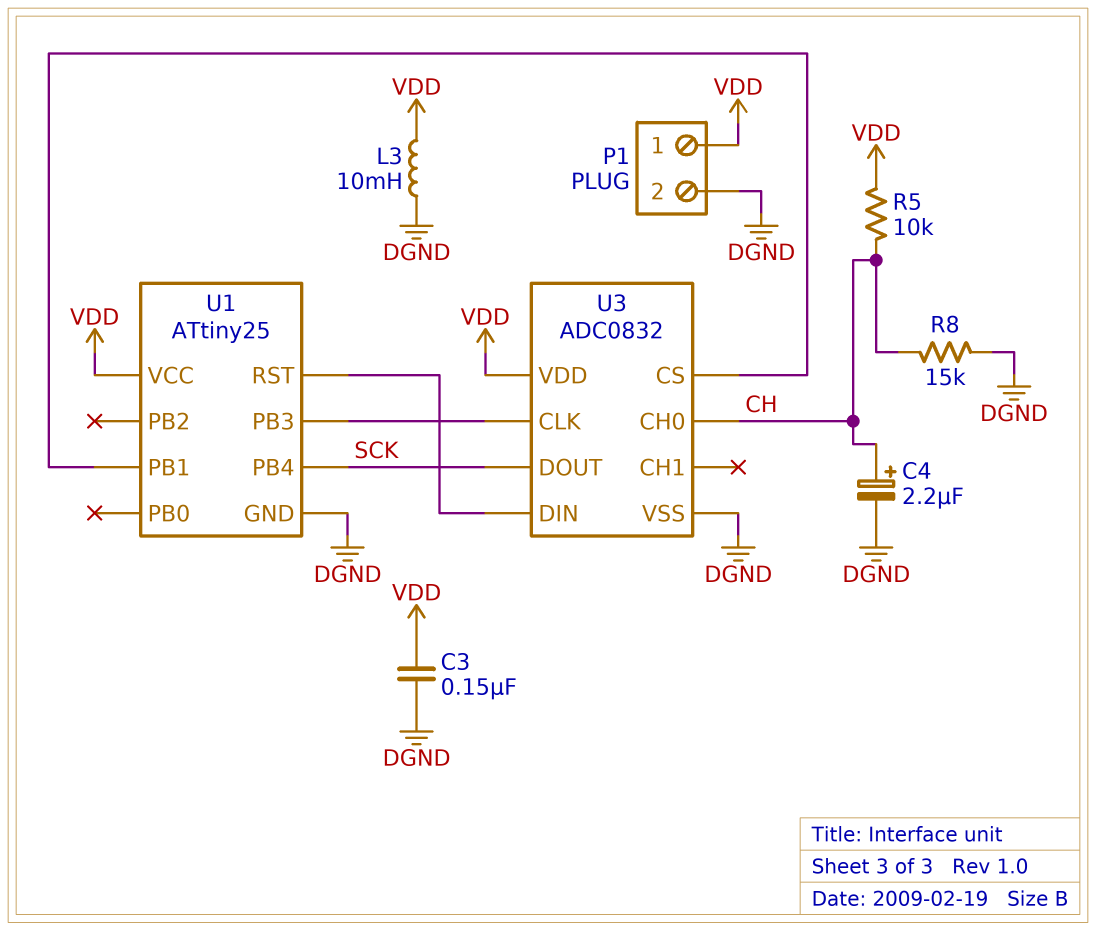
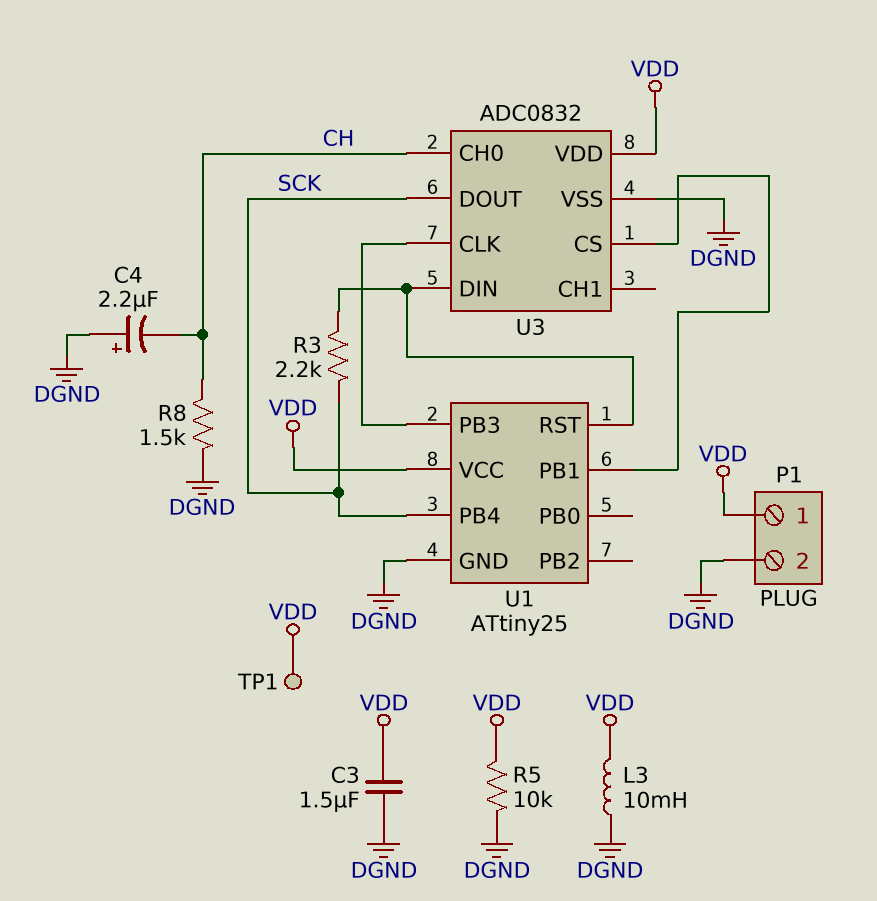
C3: 150nF (DGND, VDD) -> 1.5uF (DGND, VDD)
C4: 2.2uF (plus CH, minus DGND) -> 2.2uF (plus DGND, minus CH)
R3: none -> 2.2k (SCK, U1/RST)
R5: 10k (CH, VDD) -> 10k (DGND, VDD)
R8: 15k (CH, DGND) -> 1.5k (CH, DGND)
TP1: none -> test point (VDD)

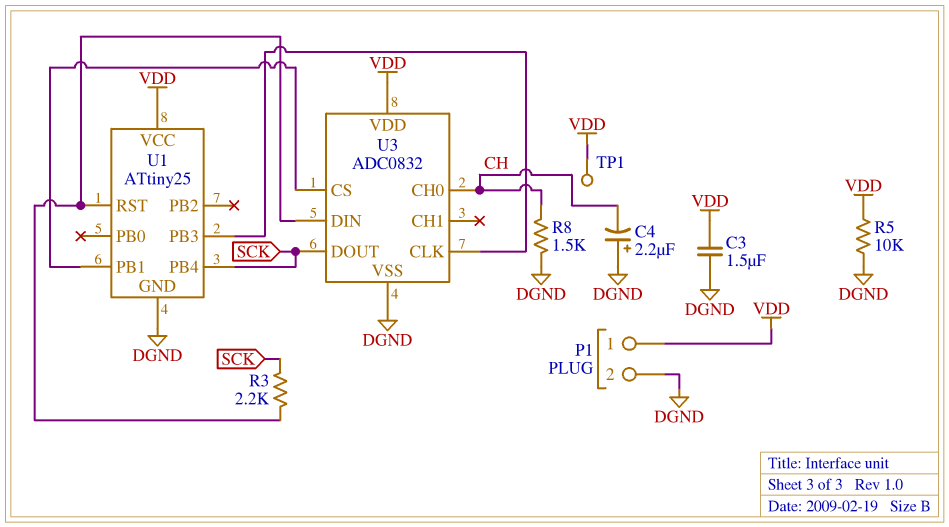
L3: 10mH (DGND, VDD) -> none

